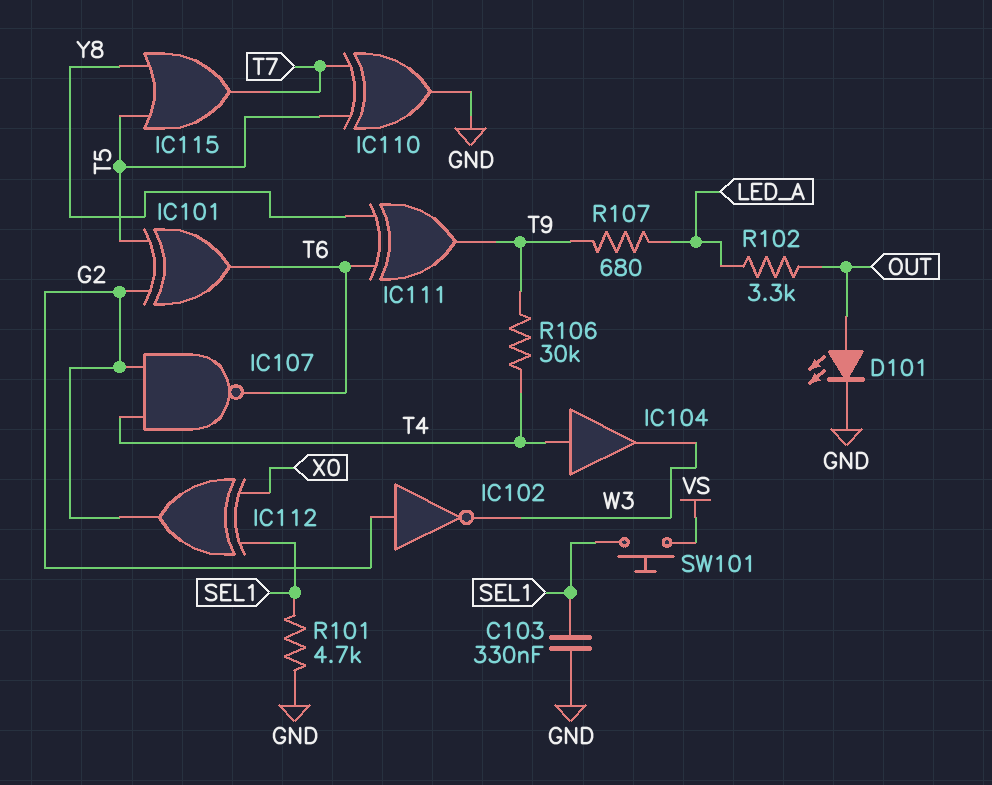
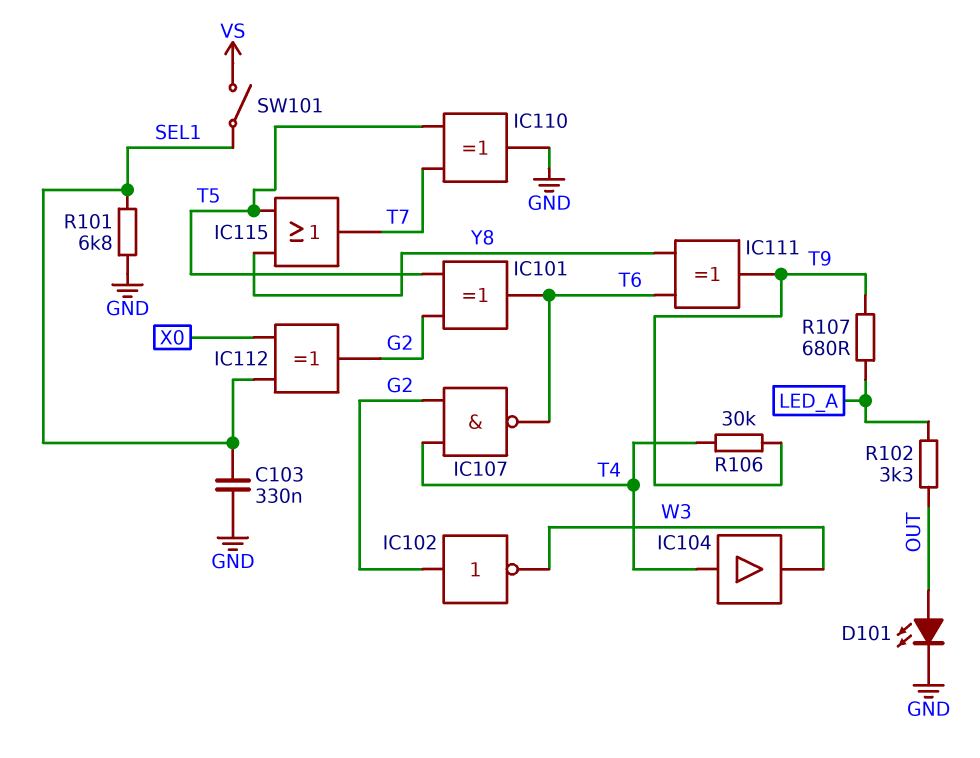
R101: 4.7k (GND, SEL1) -> 6.8k (GND, SEL1)
SW101: button (SEL1, VS) -> switch (SEL1, VS)

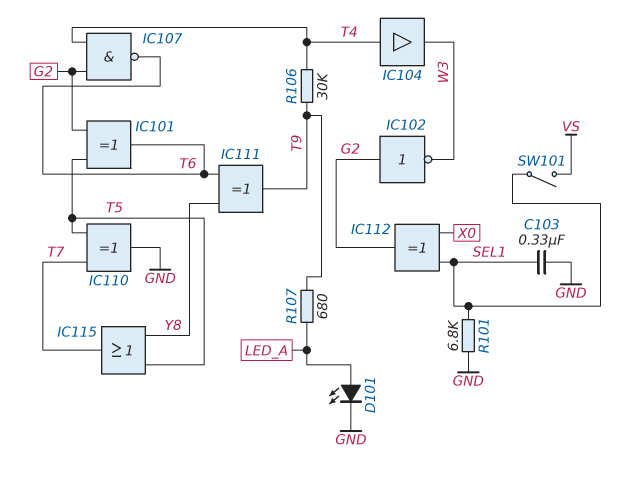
D101: LED (A OUT, K GND) -> LED (A LED_A, K GND)
R102: 3.3k (LED_A, OUT) -> none

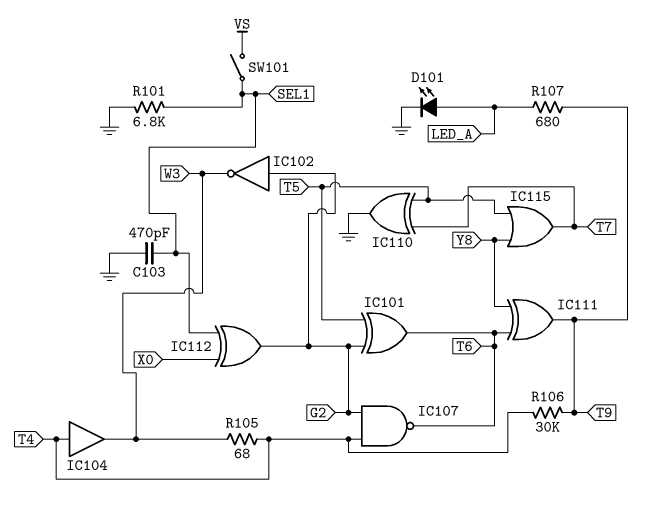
C103: 330nF (GND, SEL1) -> 470pF (GND, SEL1)
R105: none -> 68 (T4, W3)

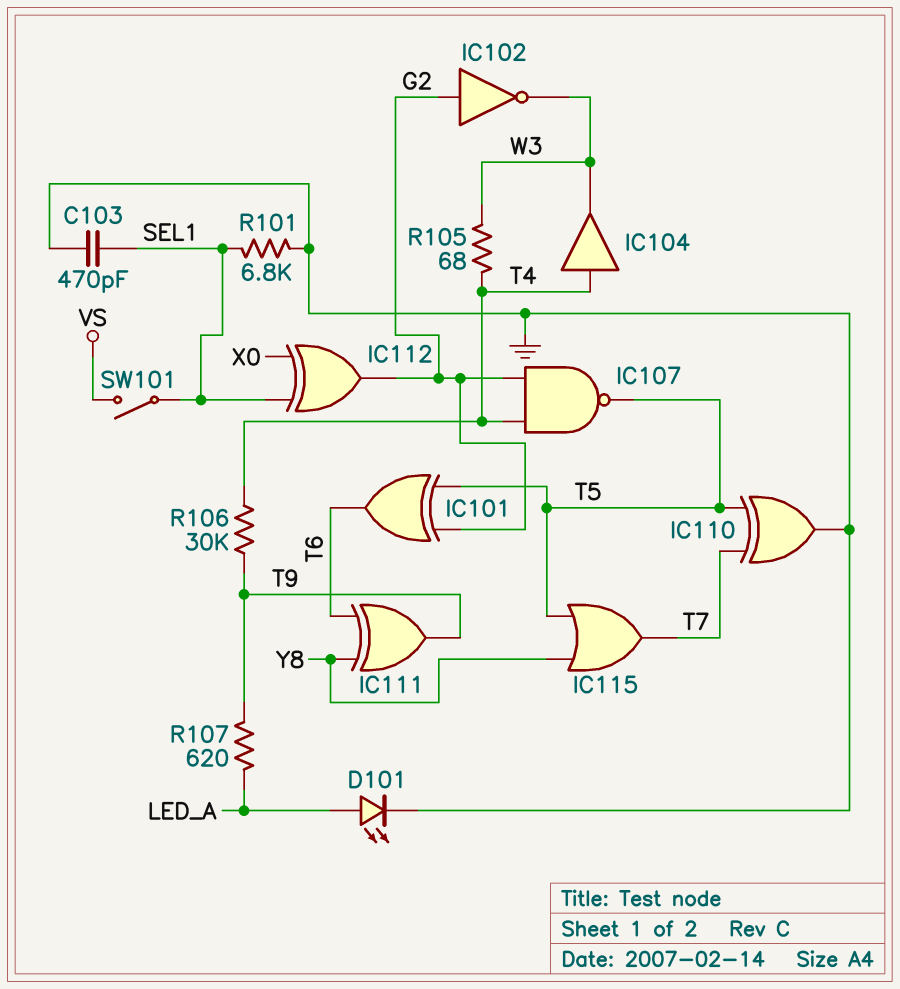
IC107: NAND (in G2, in T4, out T6) -> NAND (in G2, in T4, out T5)
R107: 680 (LED_A, T9) -> 620 (LED_A, T9)

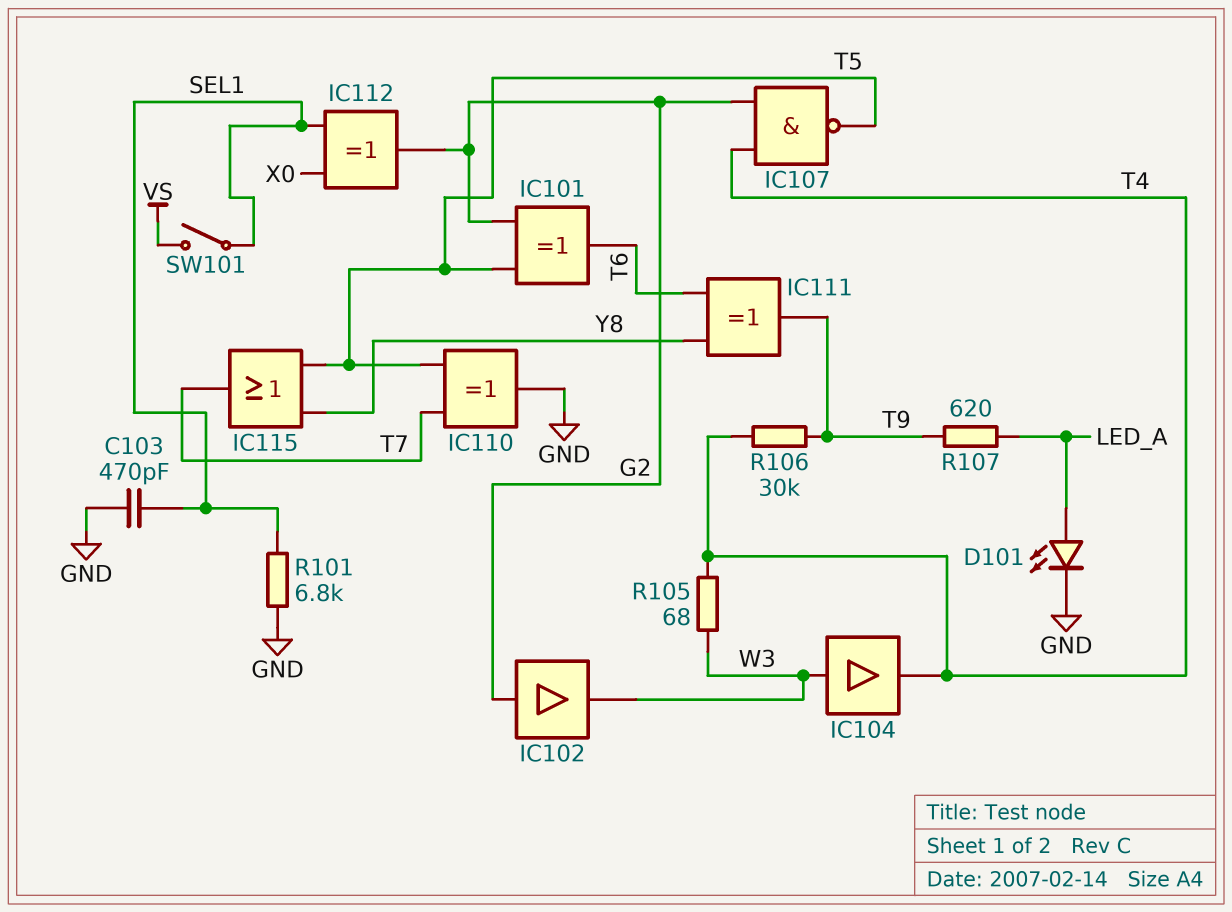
IC102: NOT (in G2, out W3) -> buffer (in G2, out W3)
IC104: buffer (in T4, out W3) -> buffer (in W3, out T4)

